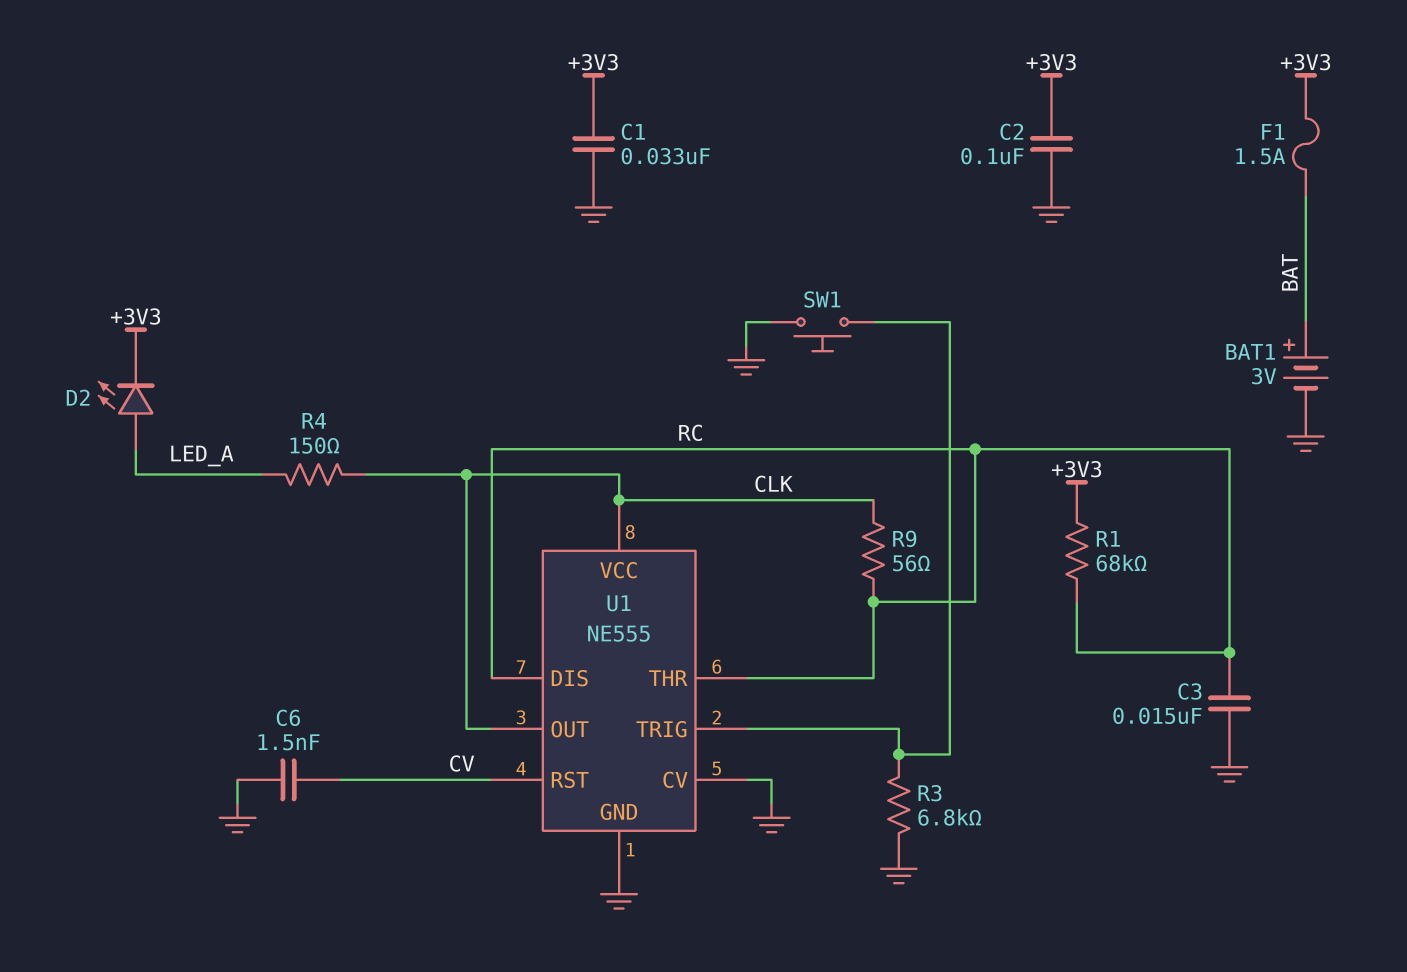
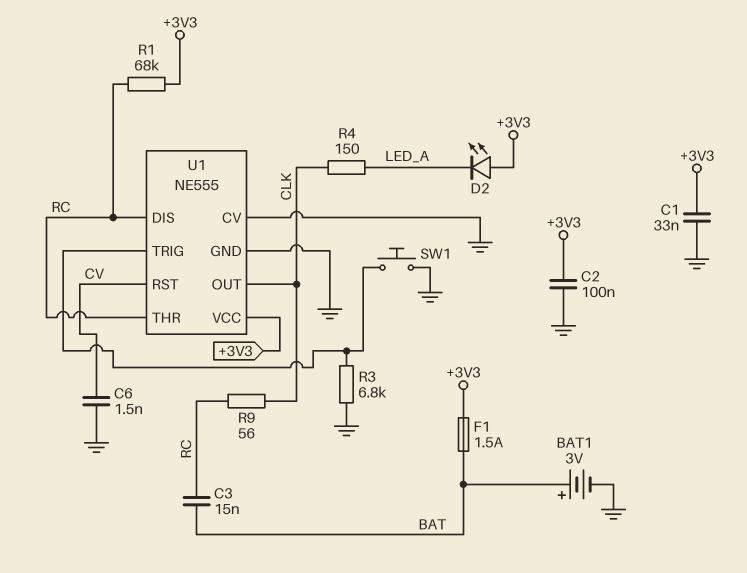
C3: 15nF (GND, RC) -> 15nF (BAT, RC)
D2: LED (A LED_A, K +3V3) -> LED (A +3V3, K LED_A)
U1 pin VCC: CLK -> +3V3

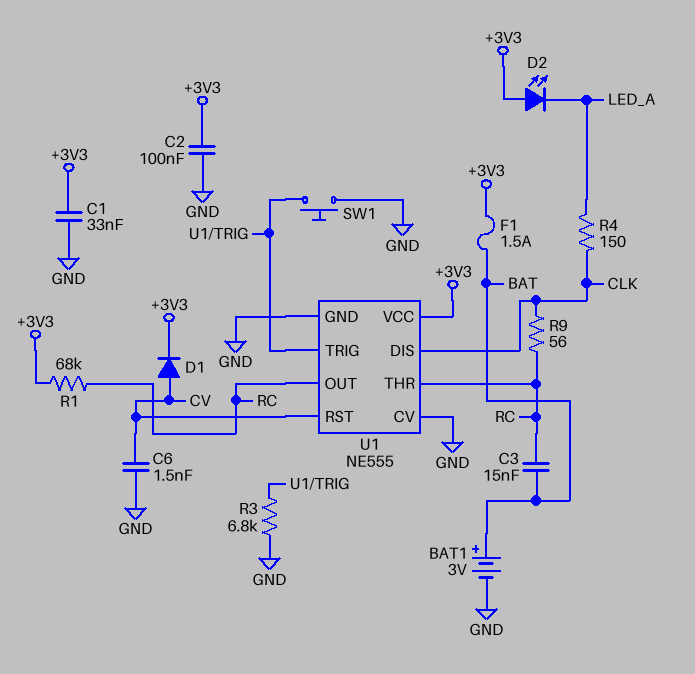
D1: none -> diode (A CV, K +3V3)
U1 pin DIS: RC -> CLK
U1 pin OUT: CLK -> RC

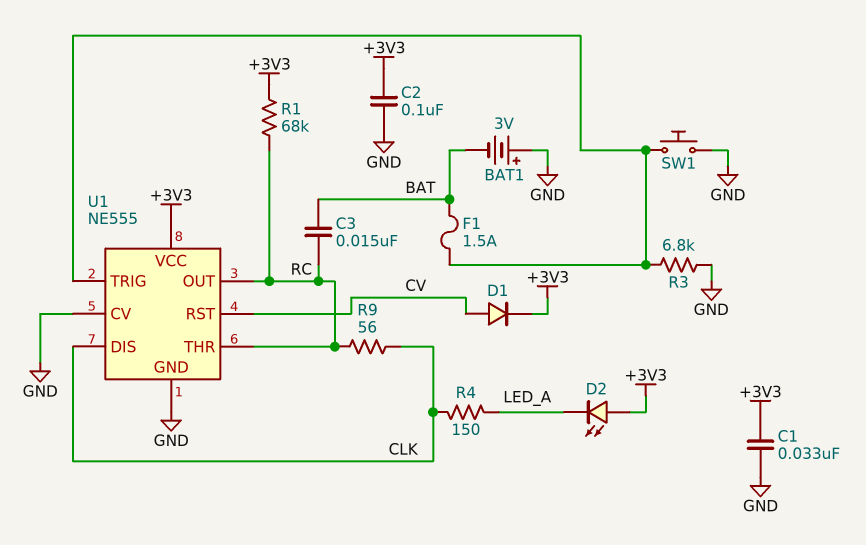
BAT1: 3V (plus BAT, minus GND) -> 3V (plus GND, minus BAT)
C6: 1.5nF (CV, GND) -> none
F1: 1.5A (+3V3, BAT) -> 1.5A (BAT, U1/TRIG)

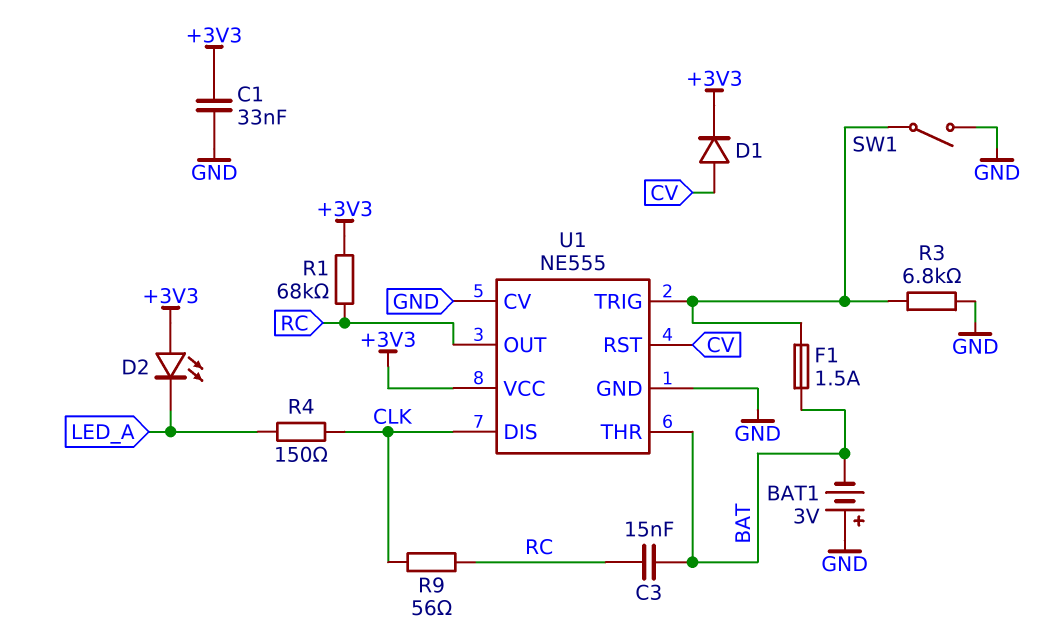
C2: 100nF (+3V3, GND) -> none
SW1: button (GND, U1/TRIG) -> switch (GND, U1/TRIG)
U1 pin THR: RC -> BAT

